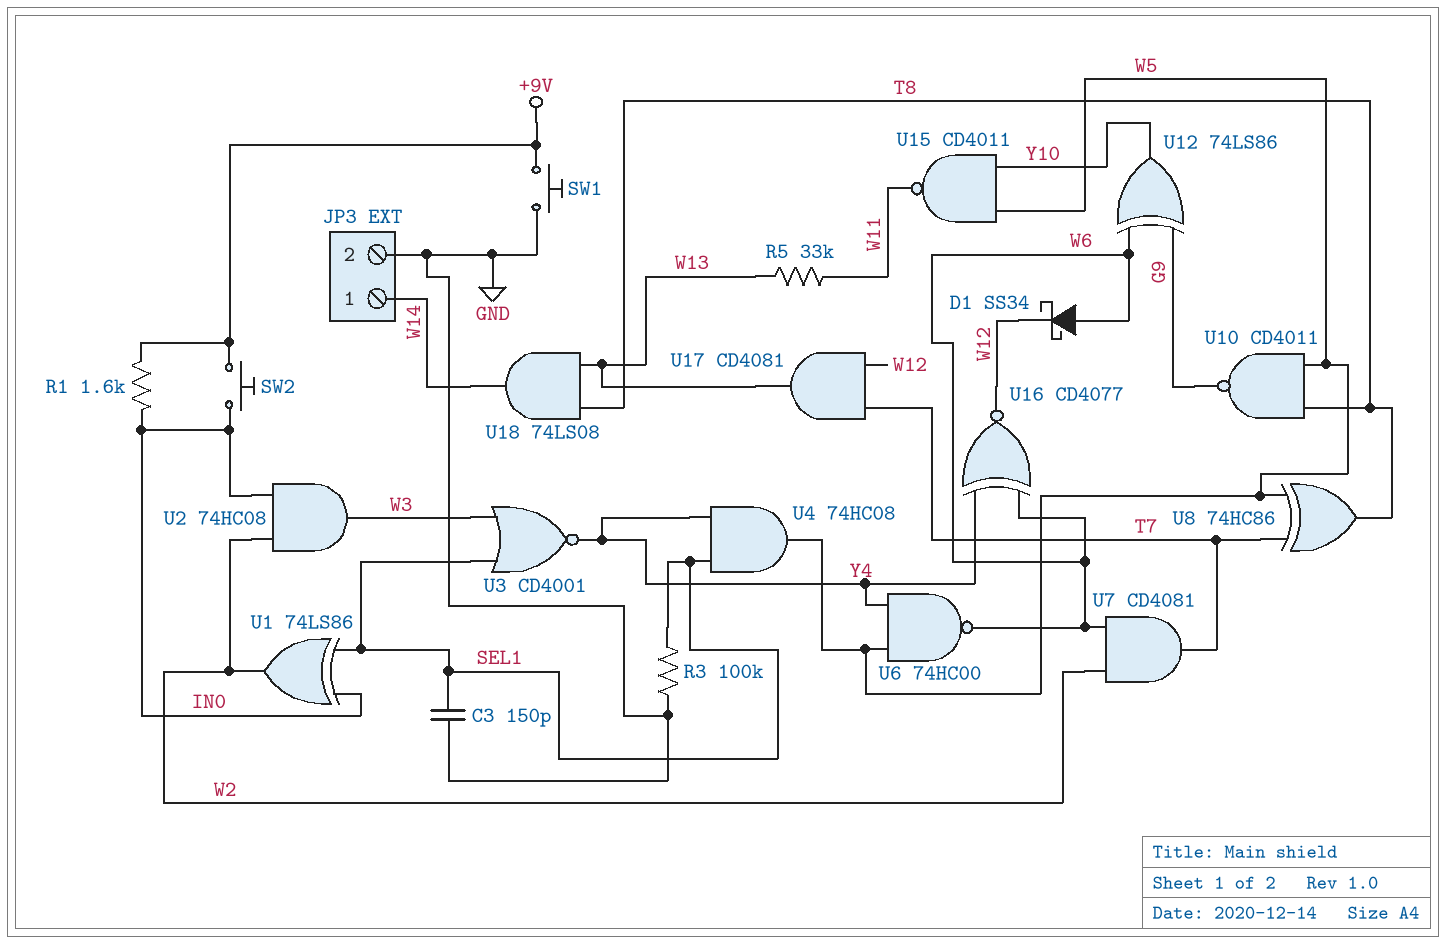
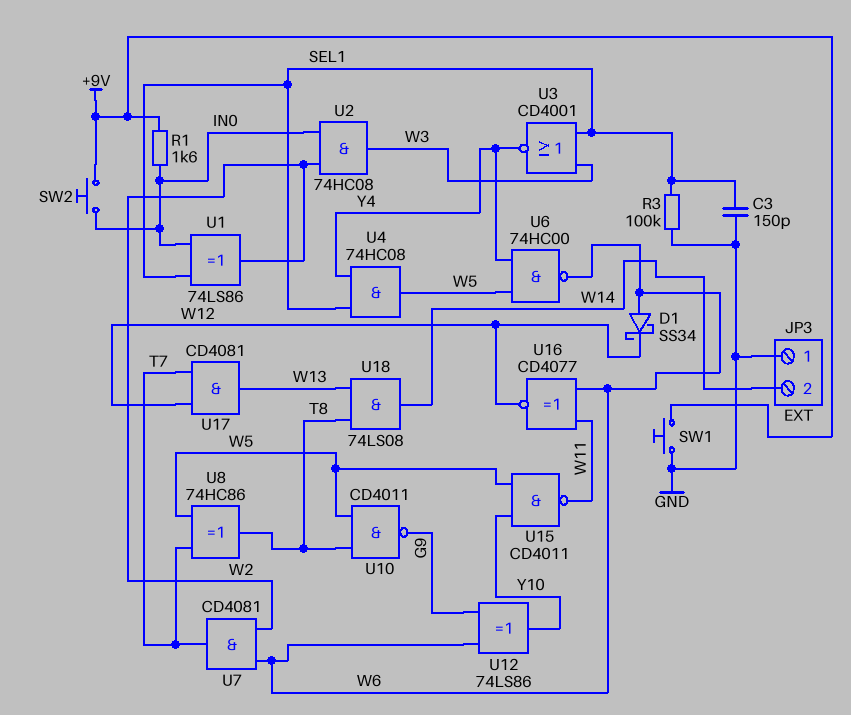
JP3 pin 1: W14 -> GND
JP3 pin 2: GND -> W14
R5: 33k (W11, W13) -> none
U16: XNOR CD4077 (in W6, in Y4, out W12) -> XNOR CD4077 (in W6, in W11, out W12)

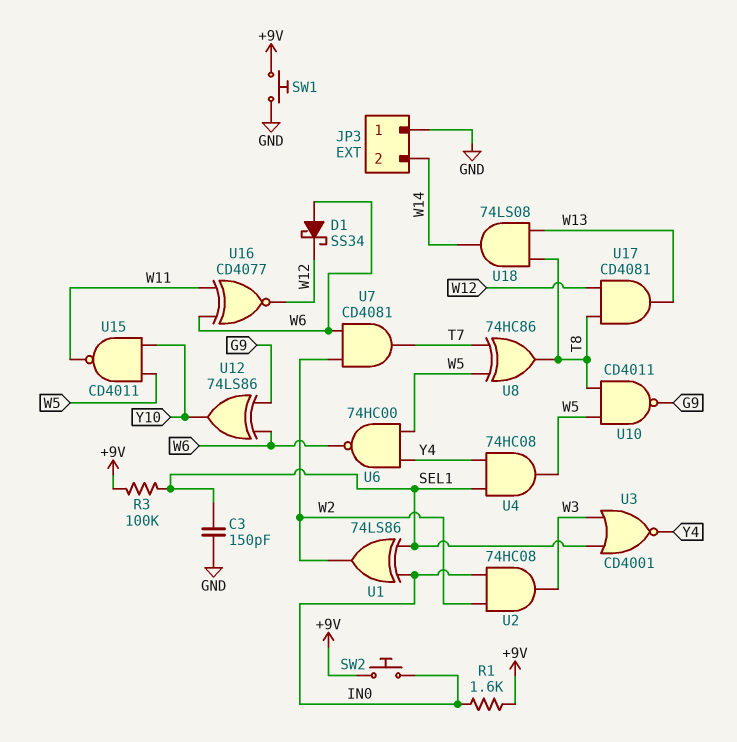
R3: 100k (GND, SEL1) -> 100k (+9V, SEL1)
U17: AND CD4081 (in T7, in W12, out W13) -> AND CD4081 (in T8, in W12, out W13)

